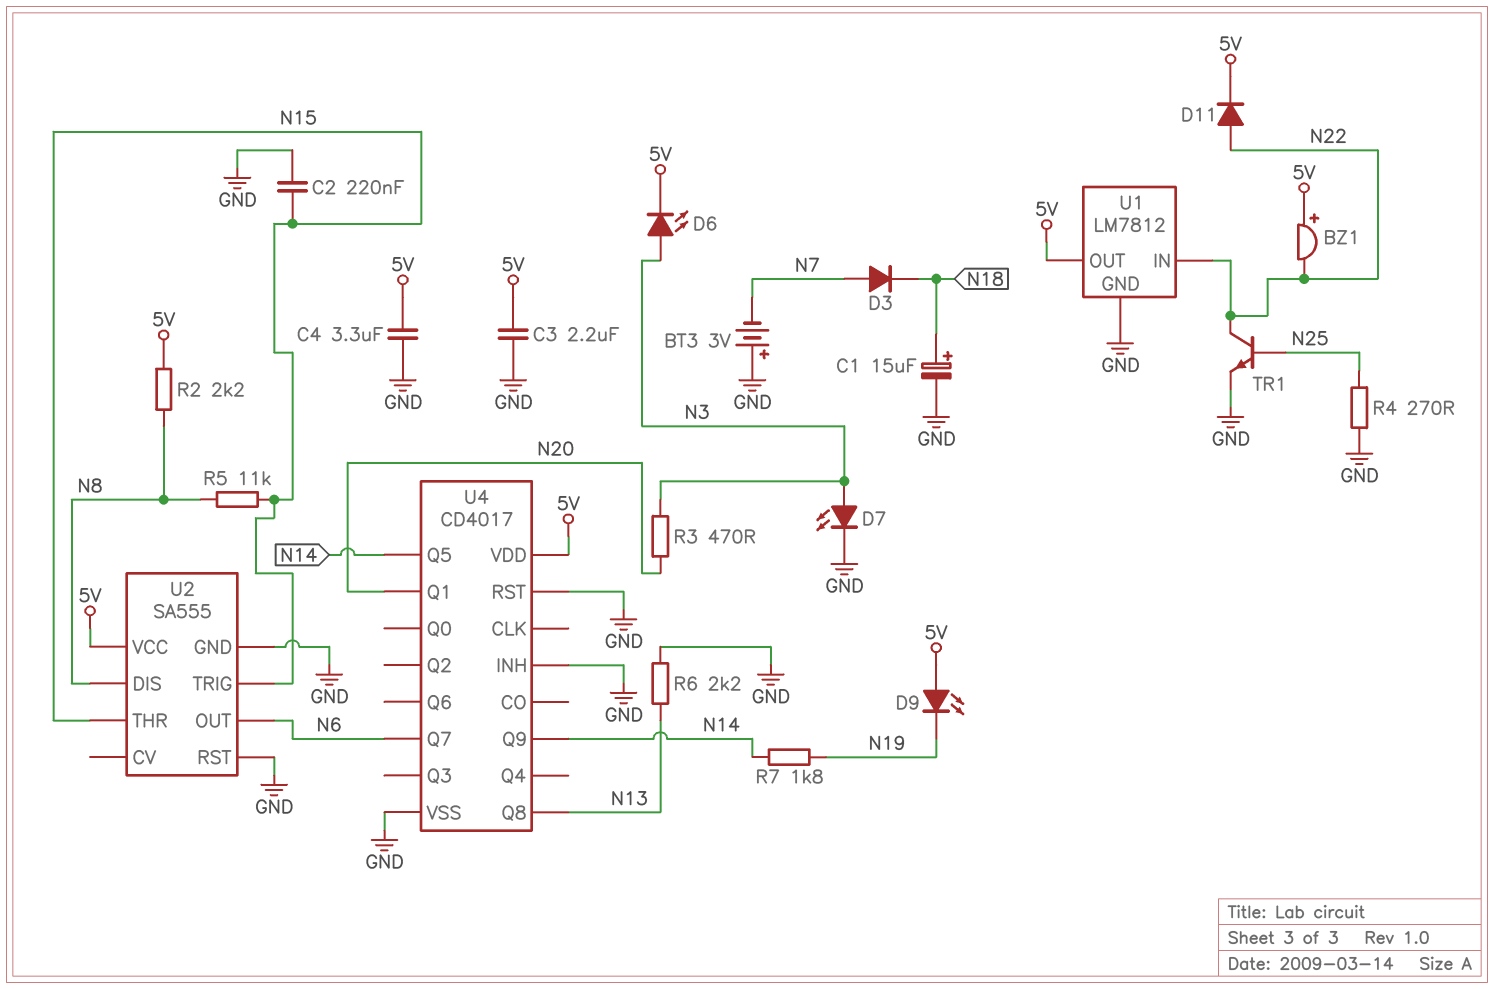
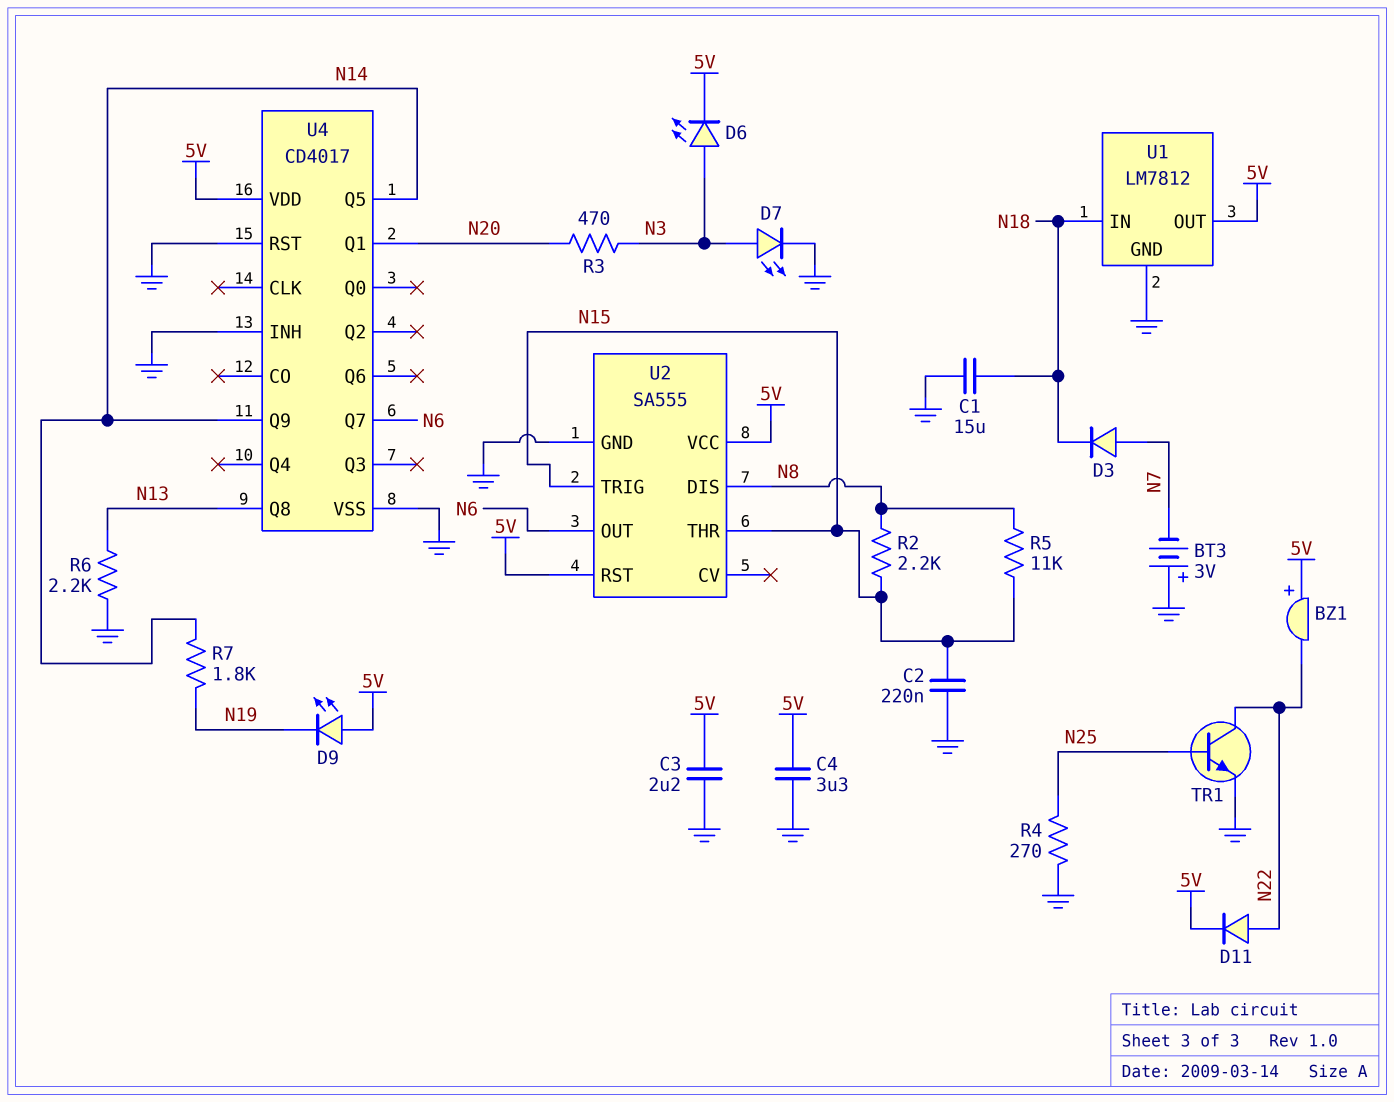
C1: 15uF (plus N18, minus GND) -> 15uF (GND, N18)
R2: 2.2k (5V, N8) -> 2.2k (N8, N15)
U1 pin IN: N22 -> N18
U2 pin RST: GND -> 5V

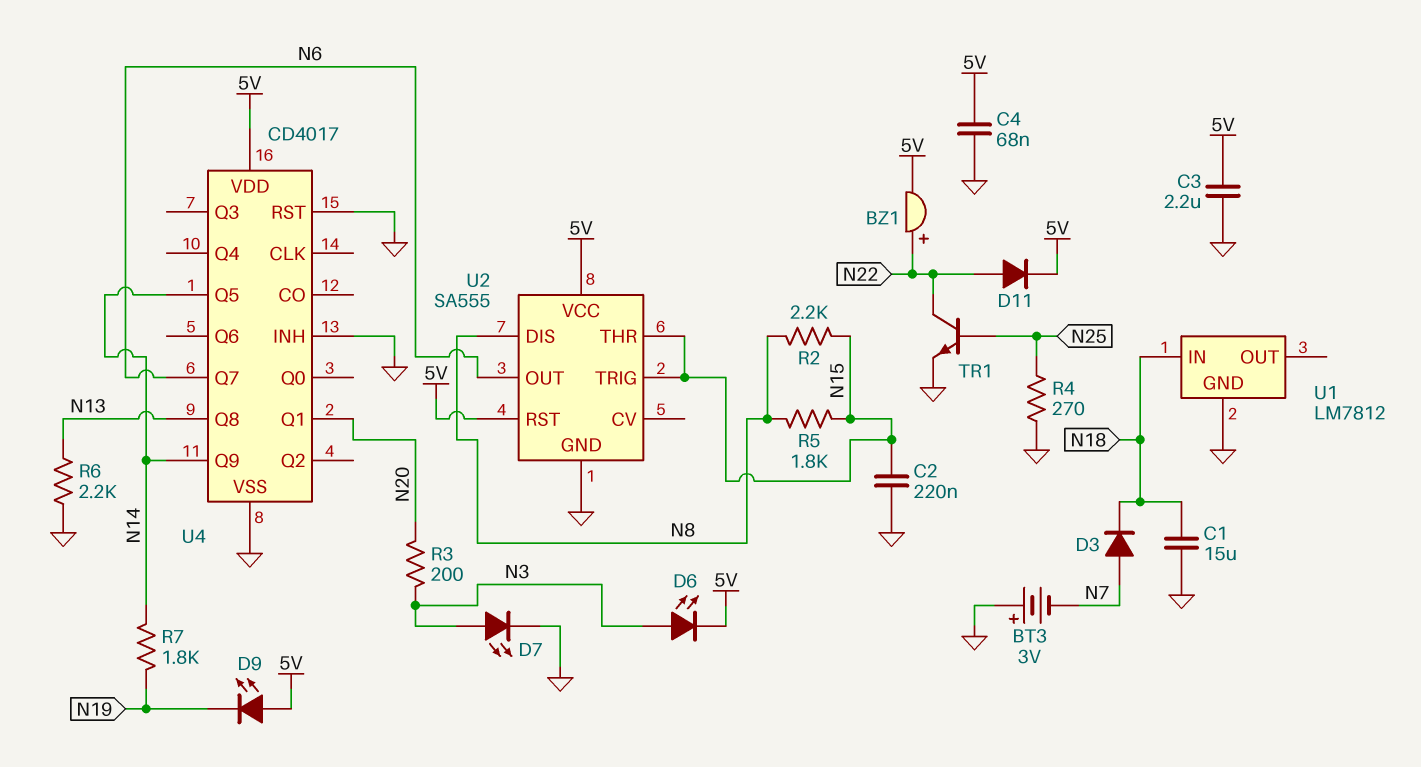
BZ1: buzzer (plus 5V, minus N22) -> buzzer (plus N22, minus 5V)
C4: 3.3uF (5V, GND) -> 68nF (5V, GND)
R3: 470 (N3, N20) -> 200 (N3, N20)
R5: 11k (N8, N15) -> 1.8k (N8, N15)
U1 pin OUT: 5V -> none

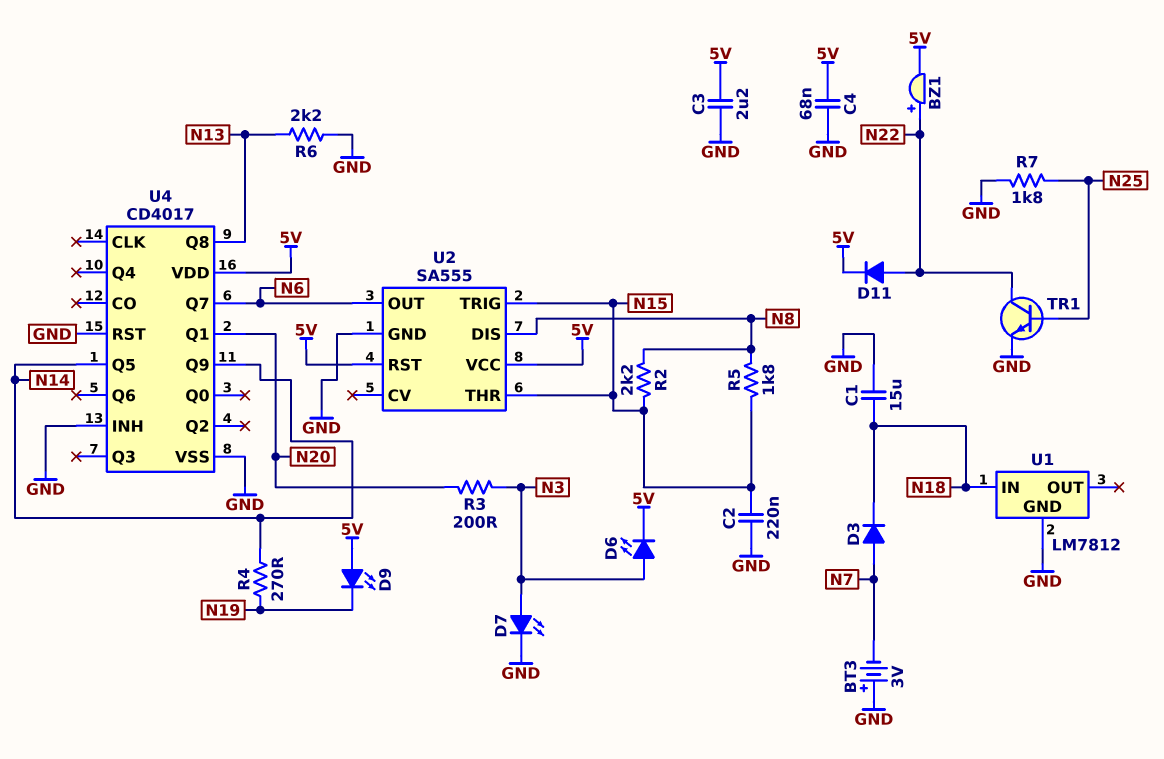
R4: 270 (GND, N25) -> 270 (N14, N19)
R7: 1.8k (N14, N19) -> 1.8k (GND, N25)

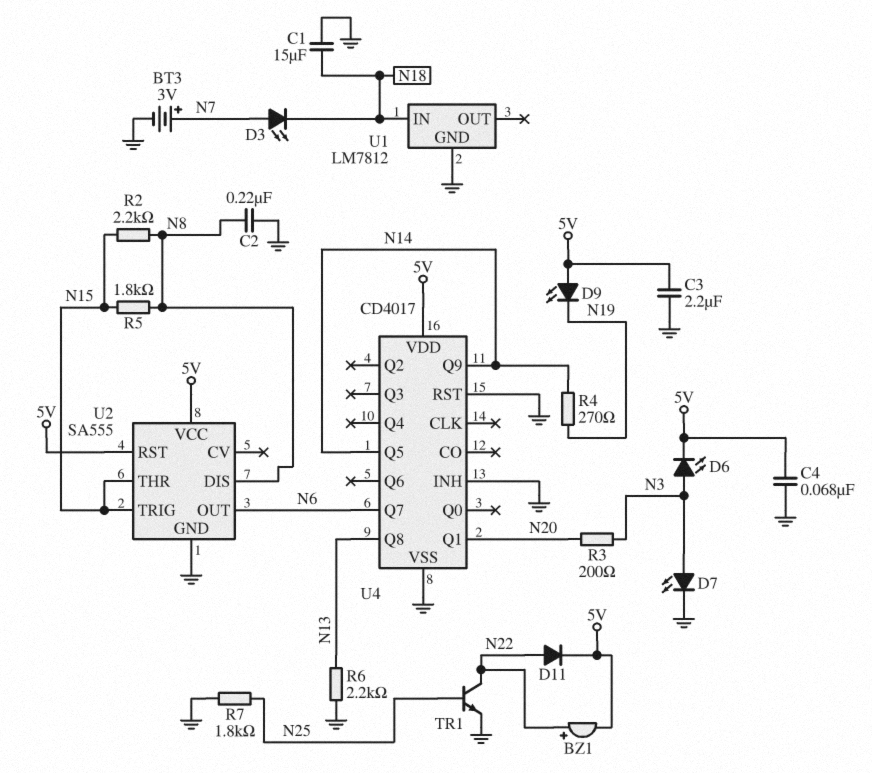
BT3: 3V (plus GND, minus N7) -> 3V (plus N7, minus GND)
C2: 220nF (GND, N15) -> 220nF (GND, N8)
D3: diode (A N7, K N18) -> LED (A N7, K N18)

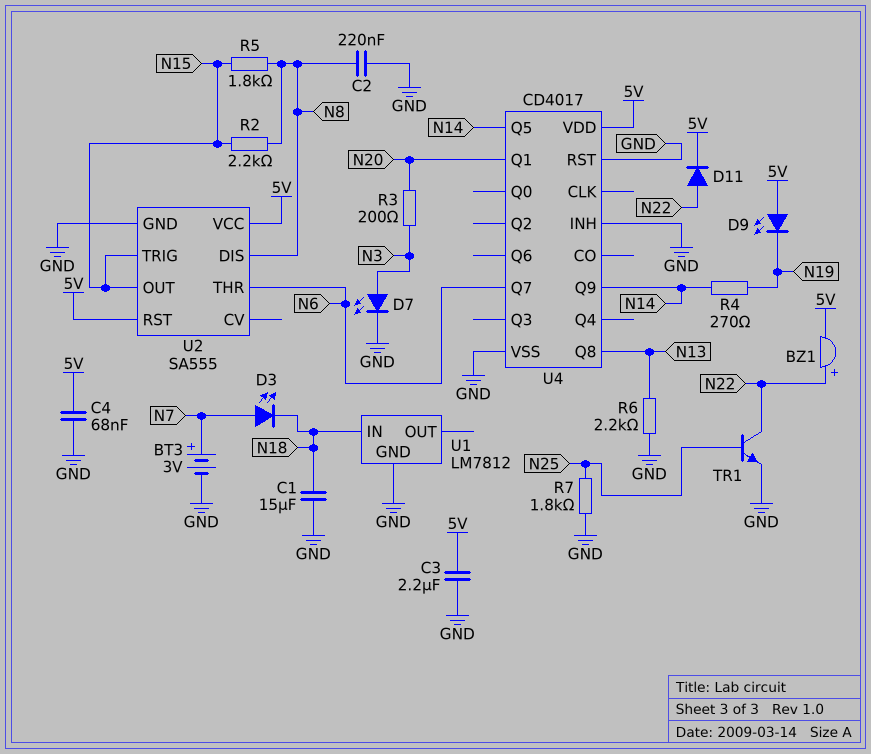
D6: LED (A N3, K 5V) -> none
U2 pin OUT: N6 -> N15
U2 pin THR: N15 -> N6

